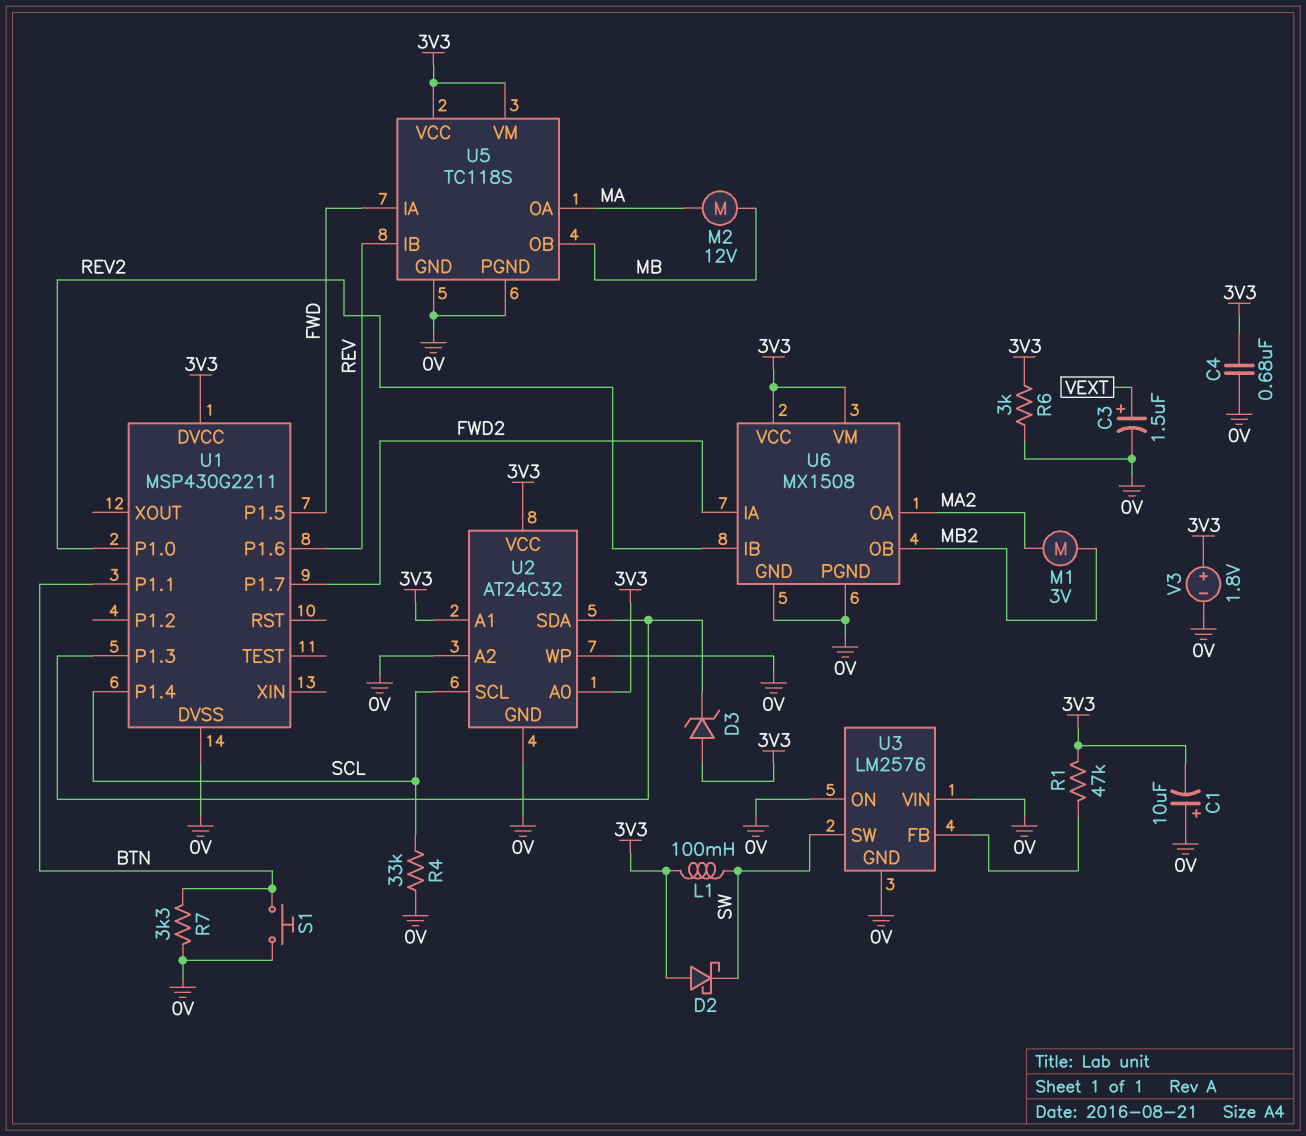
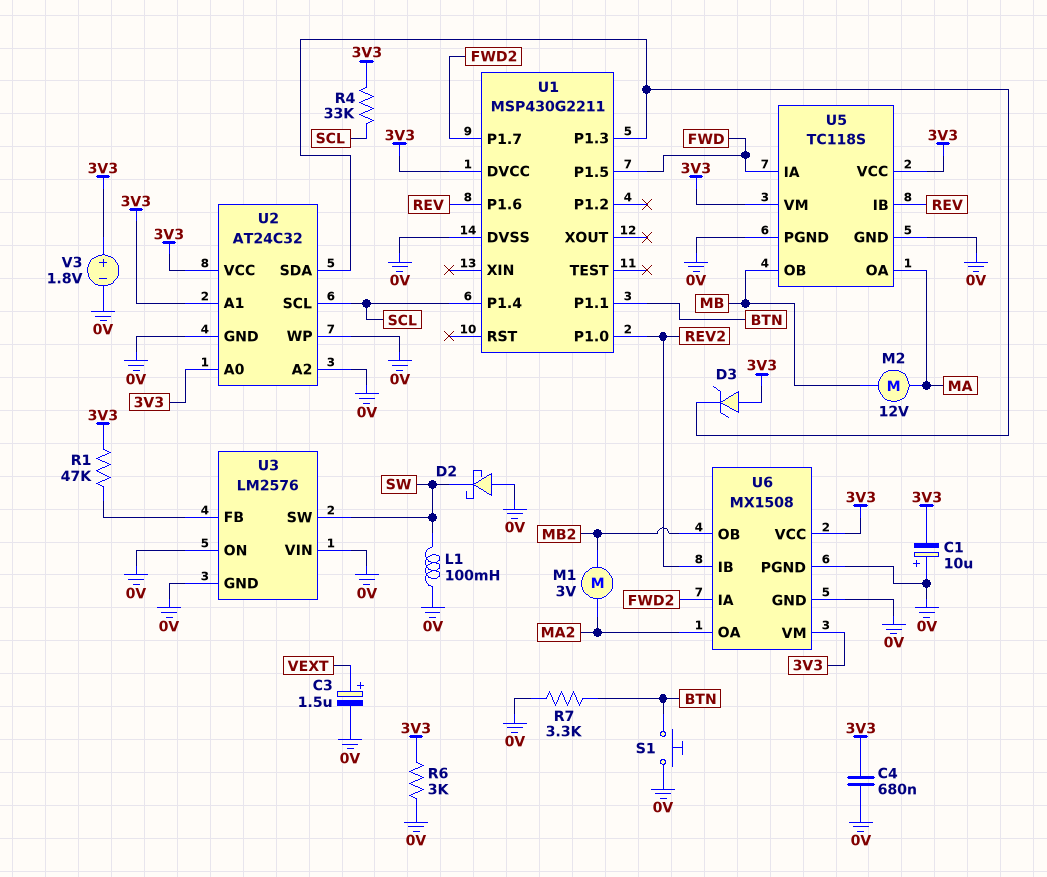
D2: schottky (A 3V3, K SW) -> schottky (A 0V, K SW)
L1: 100mH (3V3, SW) -> 100mH (0V, SW)
R4: 33k (0V, SCL) -> 33k (3V3, SCL)

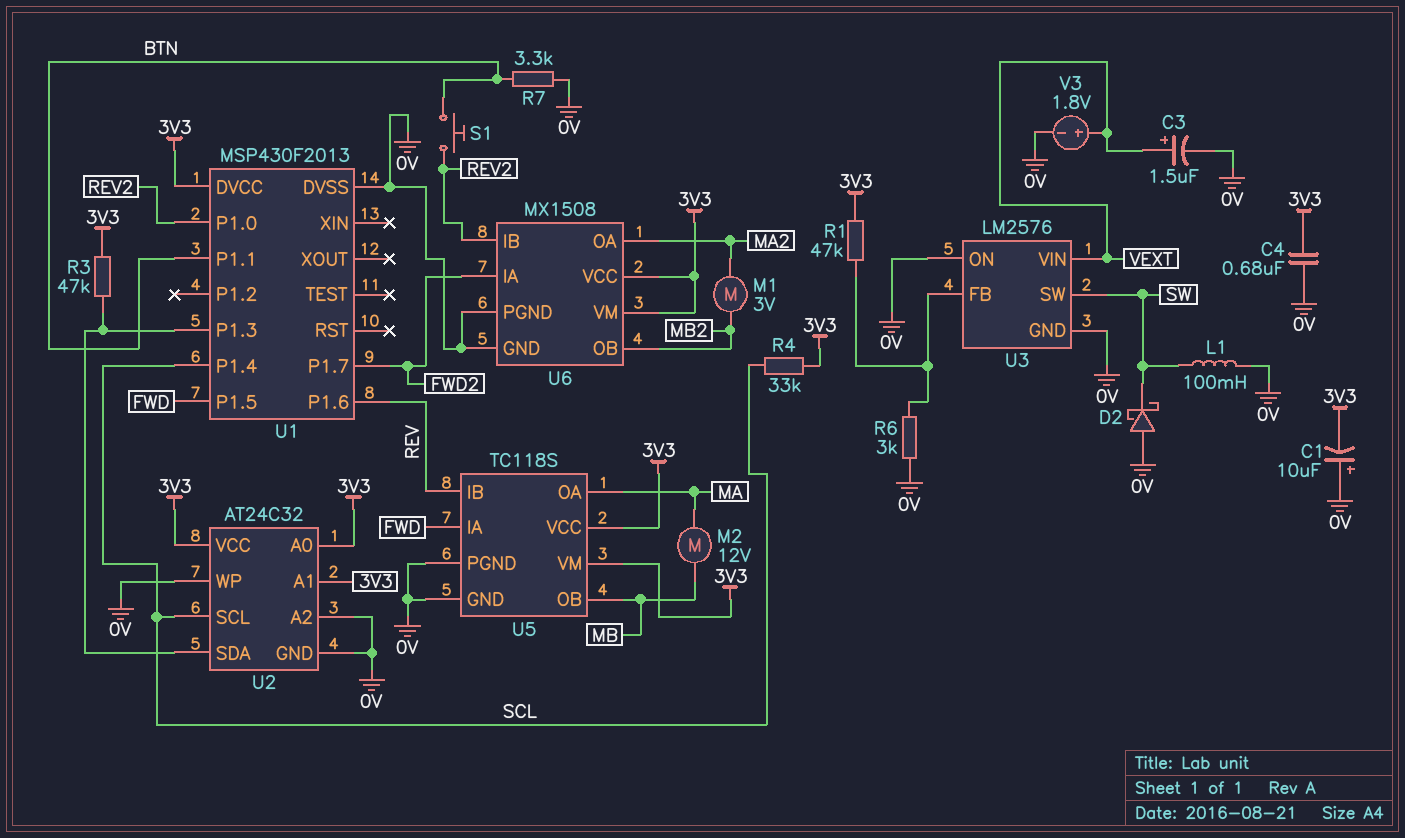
D3: zener (A 3V3, K U1/P1.3) -> none
R3: none -> 47k (3V3, U1/P1.3)
R6: 3k (0V, 3V3) -> 3k (0V, U3/FB)
S1: button (0V, BTN) -> button (BTN, REV2)
U1: MSP430G2211 -> MSP430F2013
U3 pin VIN: 0V -> VEXT
V3: 1.8V (plus 3V3, minus 0V) -> 1.8V (plus VEXT, minus 0V)

